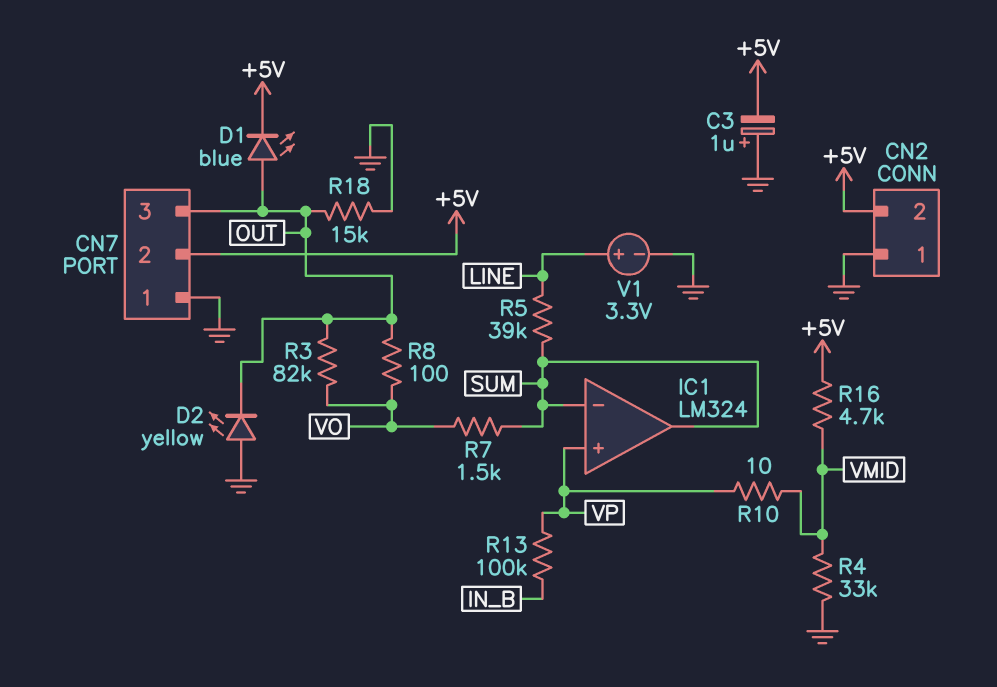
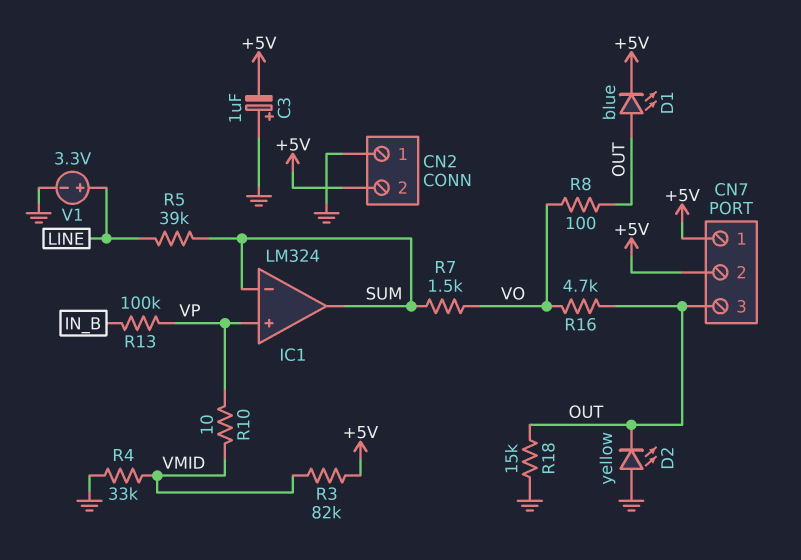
CN7 pin 1: GND -> +5V
R3: 82k (OUT, VO) -> 82k (+5V, VMID)
R16: 4.7k (+5V, VMID) -> 4.7k (OUT, VO)

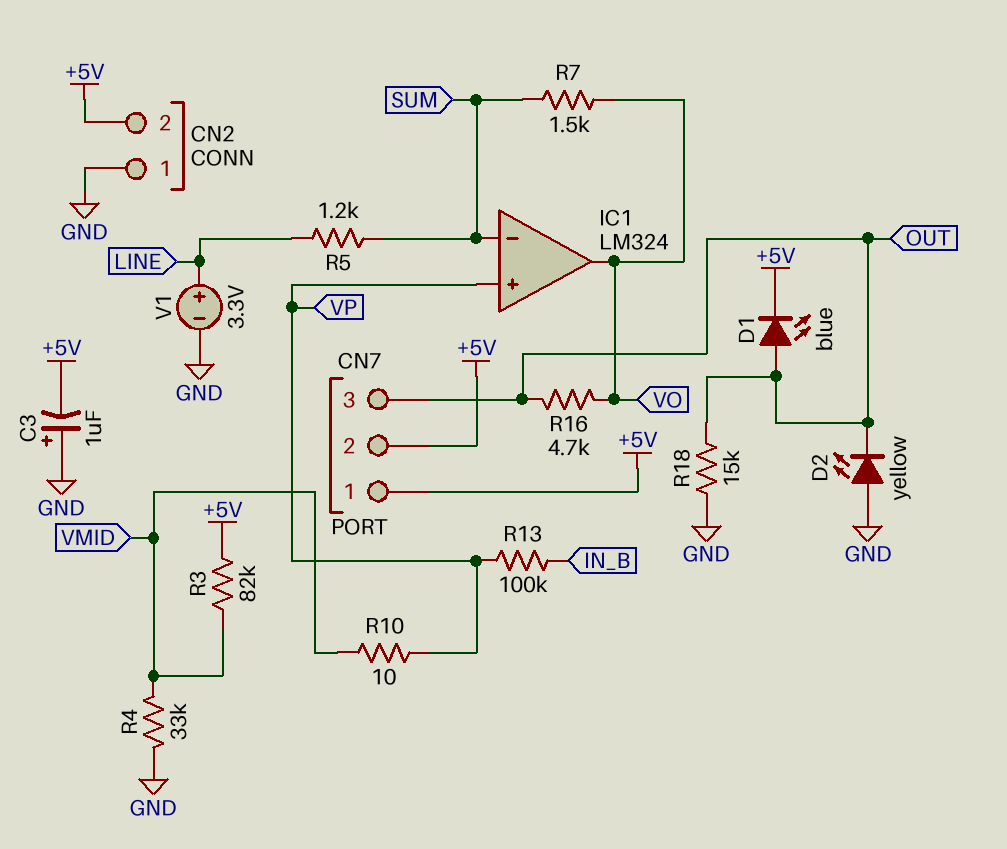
IC1 pin out: SUM -> VO
R5: 39k (LINE, SUM) -> 1.2k (LINE, SUM)
R8: 100 (OUT, VO) -> none

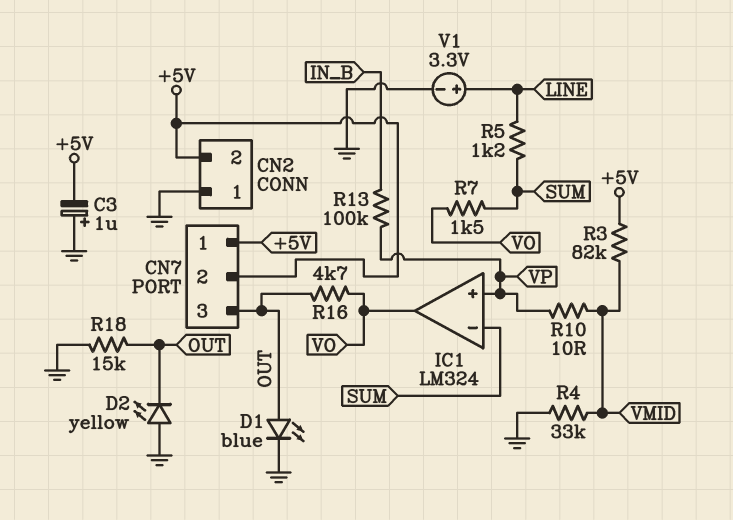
D1: LED blue (A OUT, K +5V) -> LED blue (A OUT, K GND)

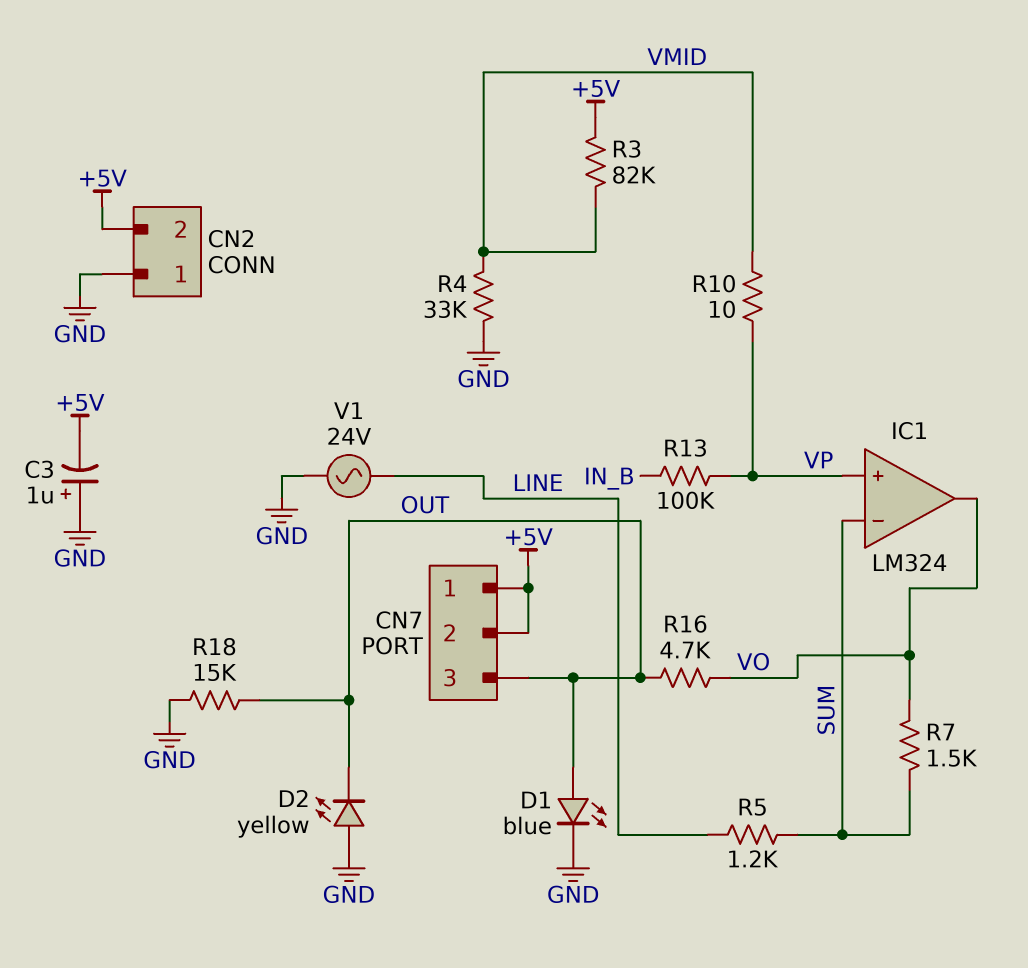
V1: 3.3V (plus LINE, minus GND) -> AC 24V (GND, LINE)

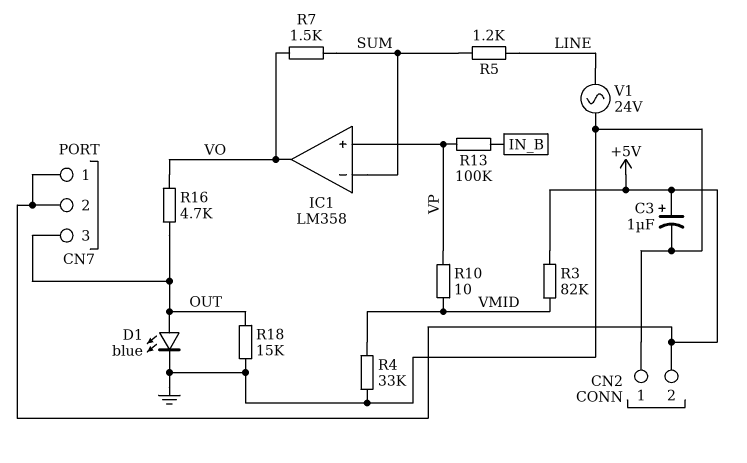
C3: 1uF (plus GND, minus +5V) -> 1uF (plus +5V, minus GND)
D2: LED yellow (A GND, K OUT) -> none
IC1: LM324 -> LM358

